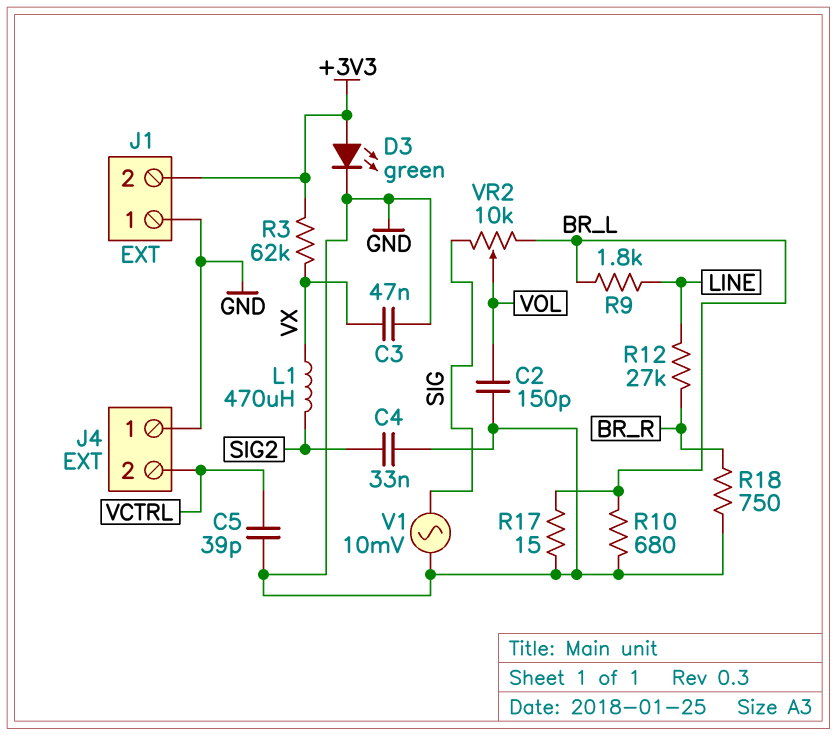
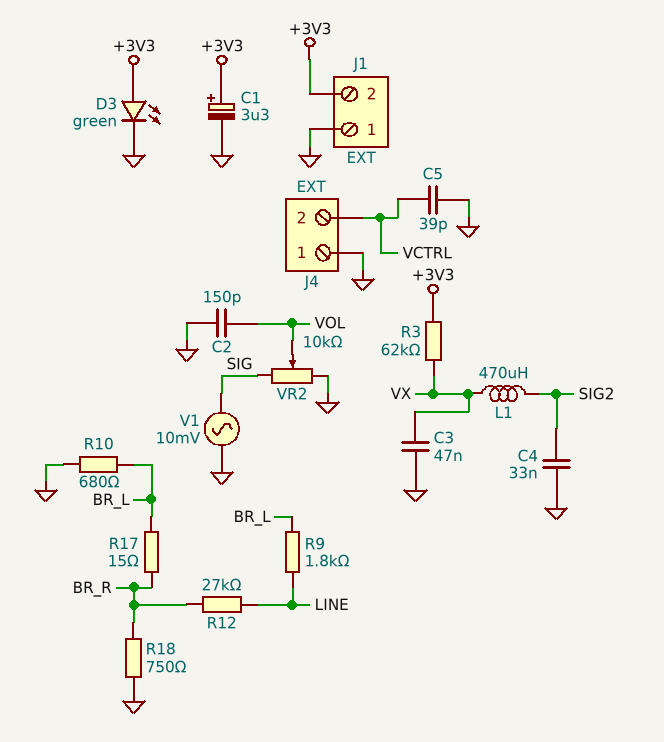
C1: none -> 3.3uF (plus +3V3, minus GND)
R17: 15 (BR_L, GND) -> 15 (BR_L, BR_R)
VR2: 10k (BR_L, SIG, wiper VOL) -> 10k (GND, SIG, wiper VOL)

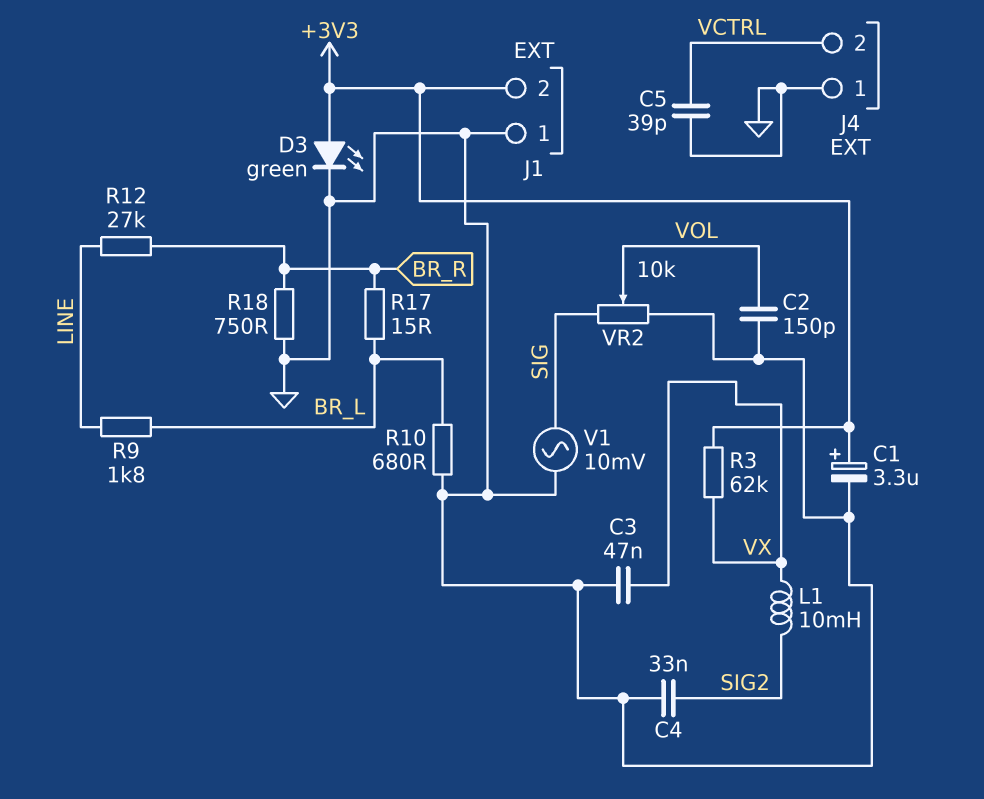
L1: 470uH (SIG2, VX) -> 10mH (SIG2, VX)

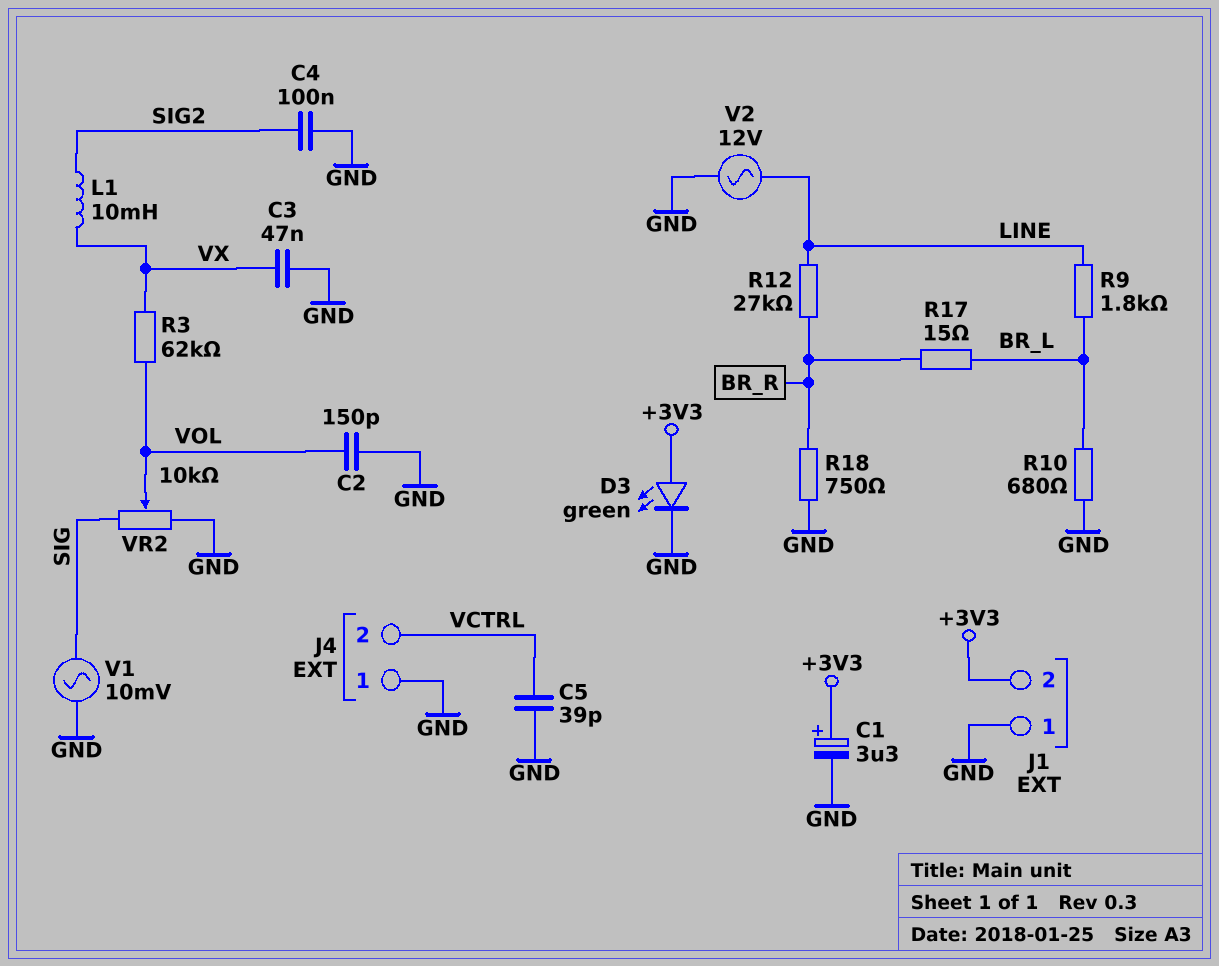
C4: 33nF (GND, SIG2) -> 100nF (GND, SIG2)
R3: 62k (+3V3, VX) -> 62k (VOL, VX)
V2: none -> AC 12V (GND, LINE)

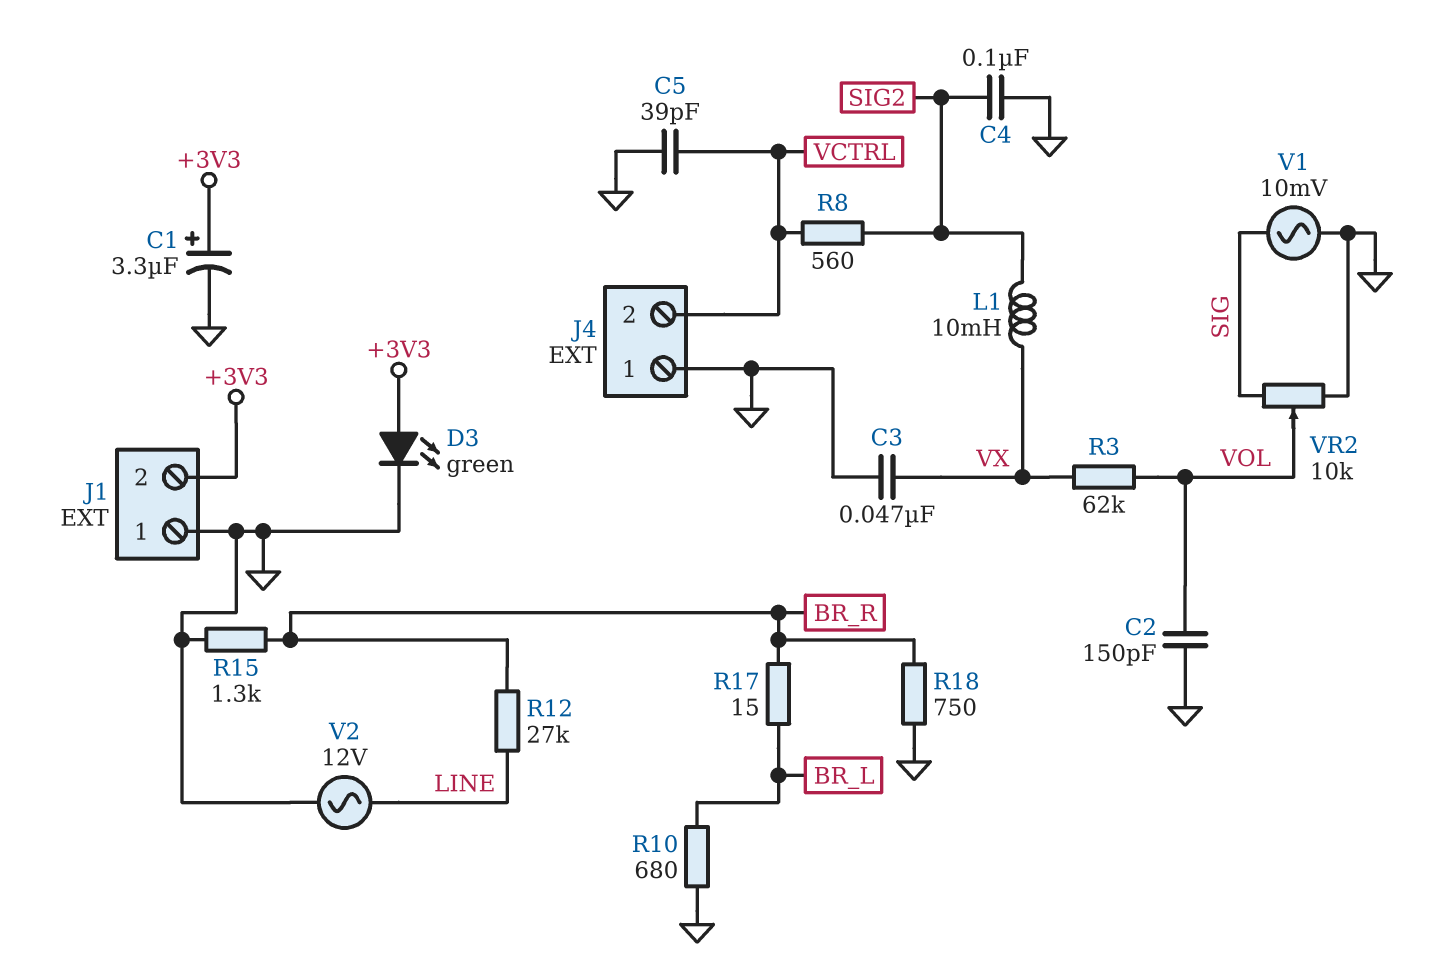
R8: none -> 560 (SIG2, VCTRL)
R9: 1.8k (BR_L, LINE) -> none
R15: none -> 1.3k (BR_R, GND)

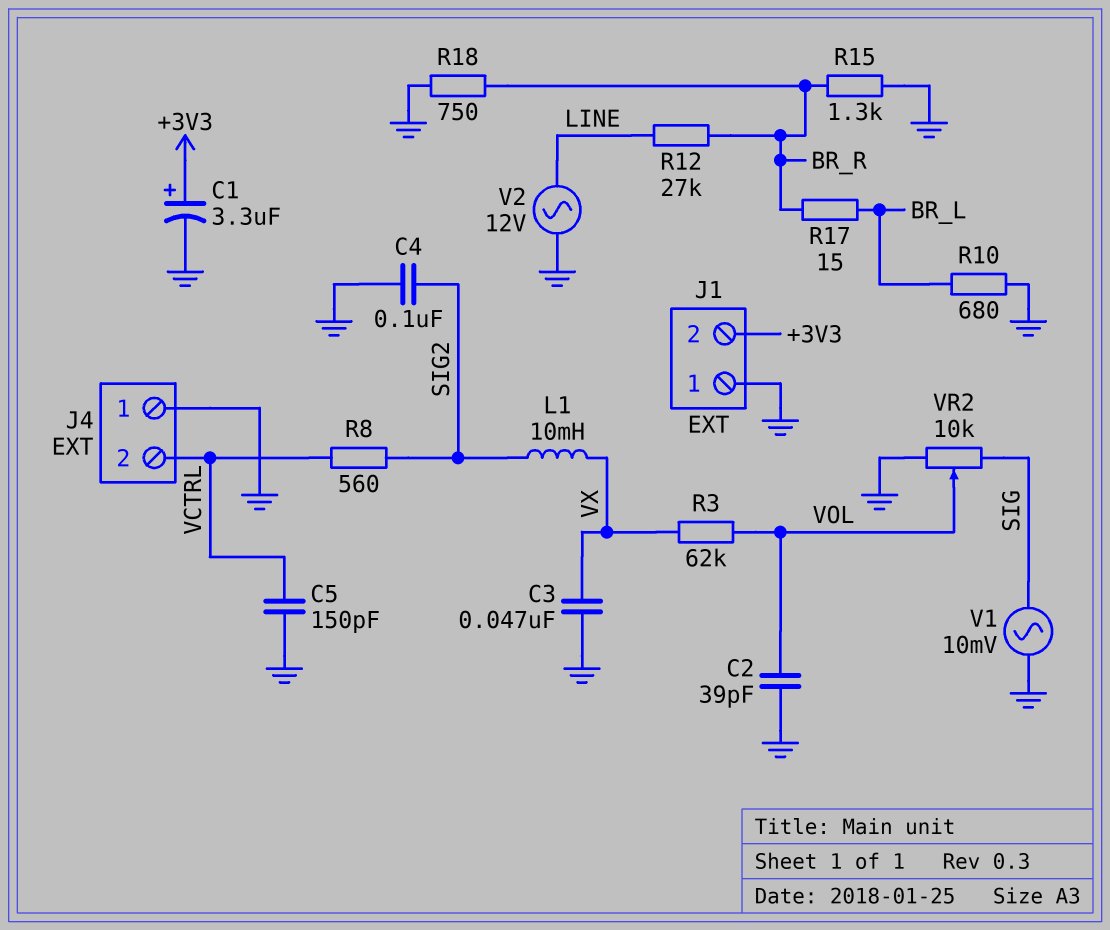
C2: 150pF (GND, VOL) -> 39pF (GND, VOL)
C5: 39pF (GND, VCTRL) -> 150pF (GND, VCTRL)
D3: LED green (A +3V3, K GND) -> none

